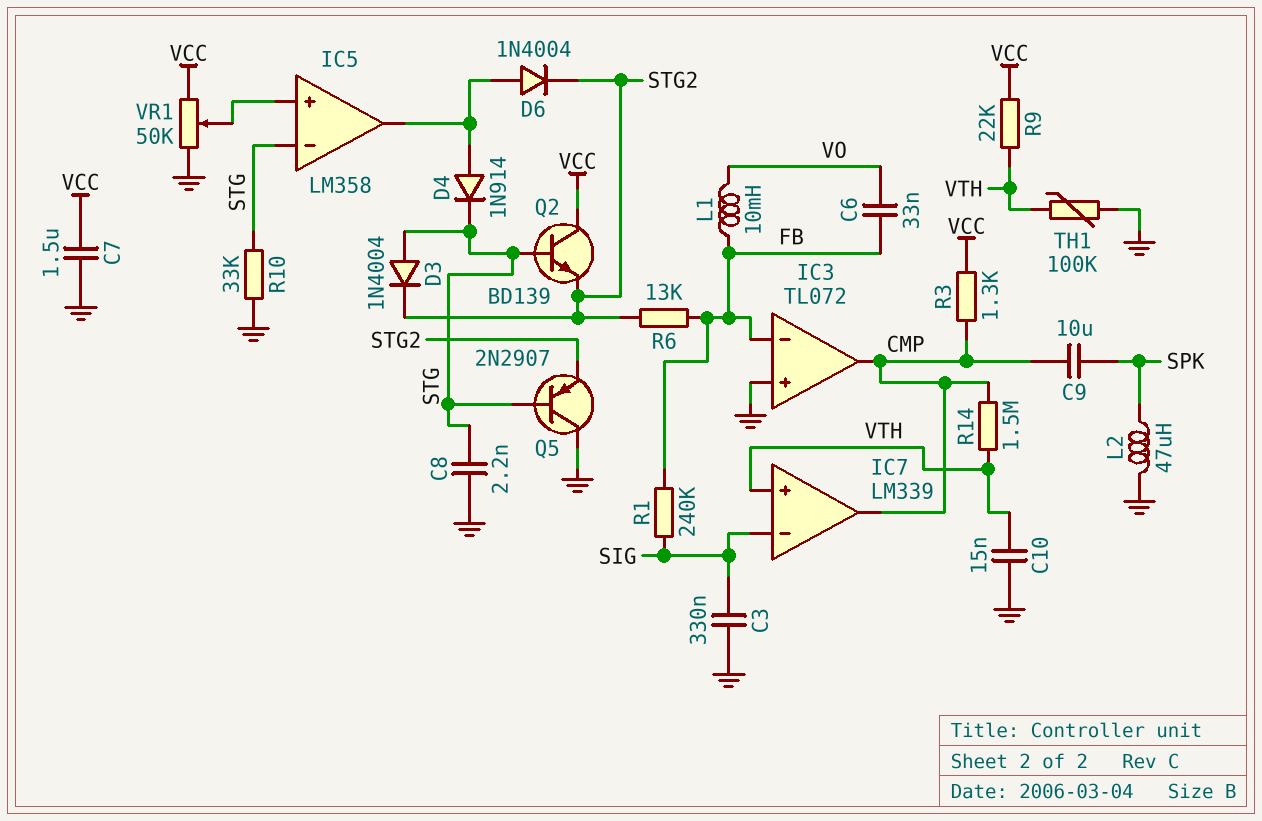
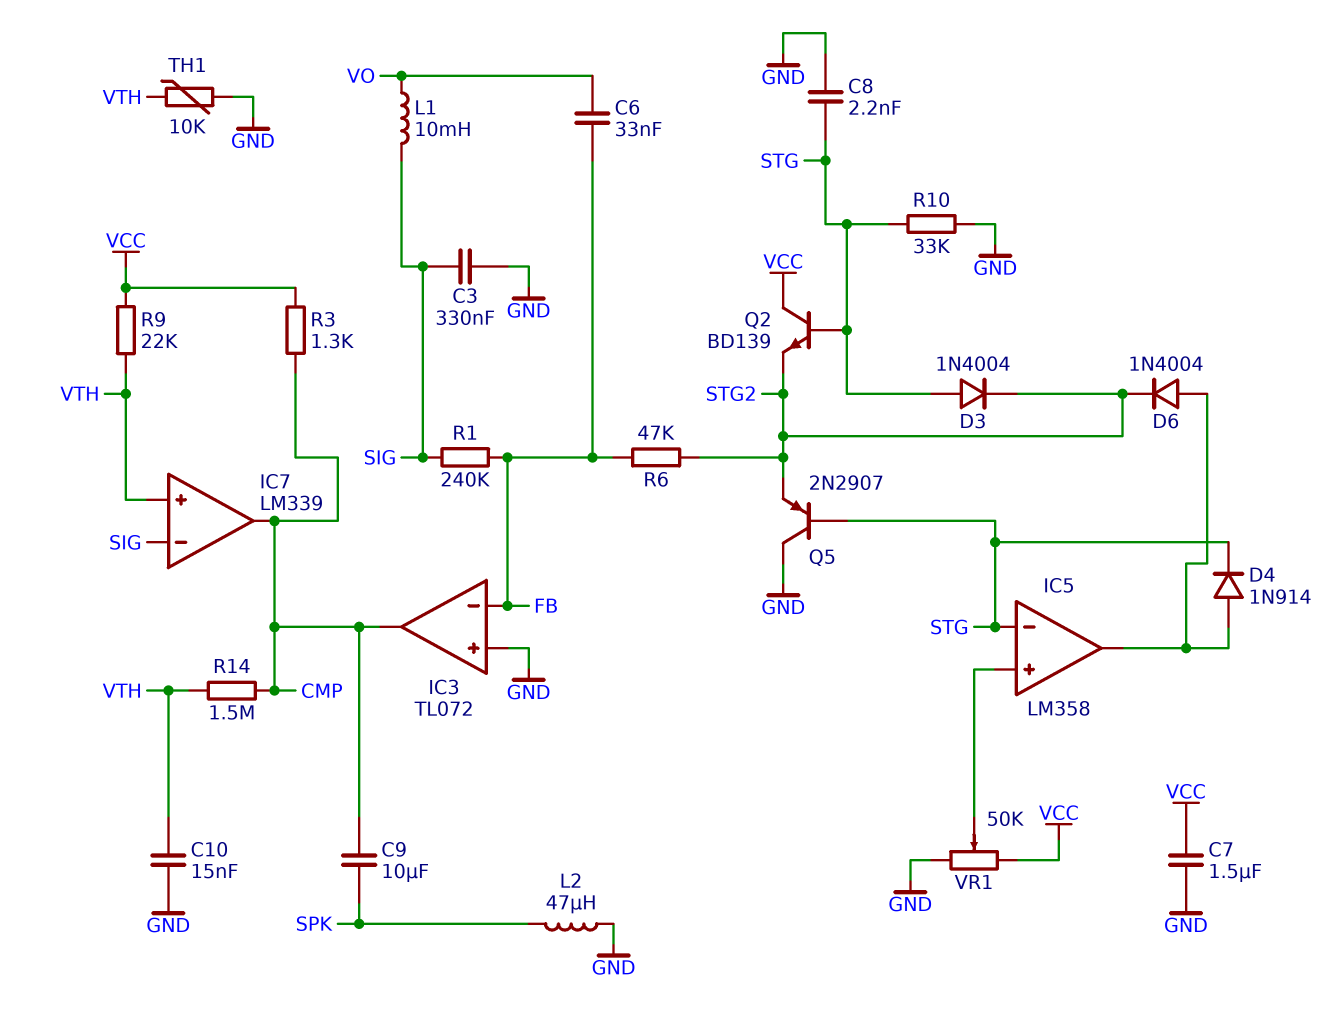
L1: 10mH (FB, VO) -> 10mH (SIG, VO)
R6: 13k (FB, STG2) -> 47k (FB, STG2)
TH1: 100k (GND, VTH) -> 10k (GND, VTH)

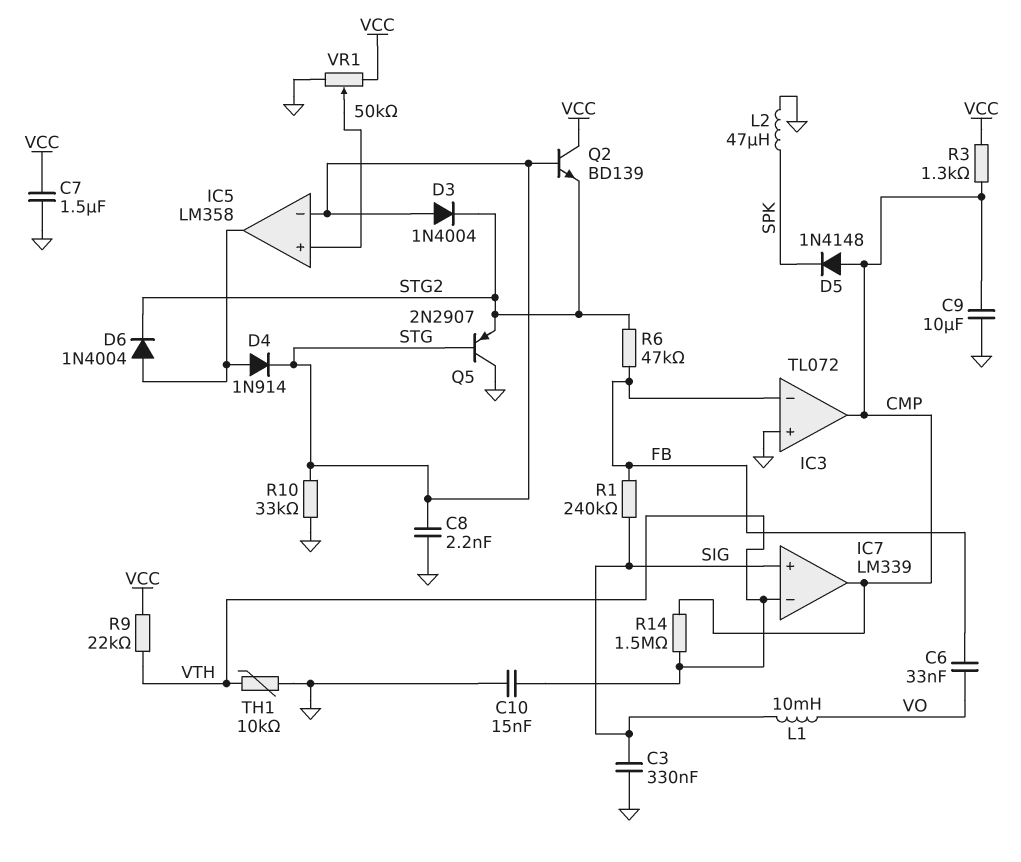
C9: 10uF (CMP, SPK) -> 10uF (CMP, GND)
D5: none -> diode 1N4148 (A CMP, K SPK)
IC7 pin in+: VTH -> SIG
IC7 pin in-: SIG -> VTH

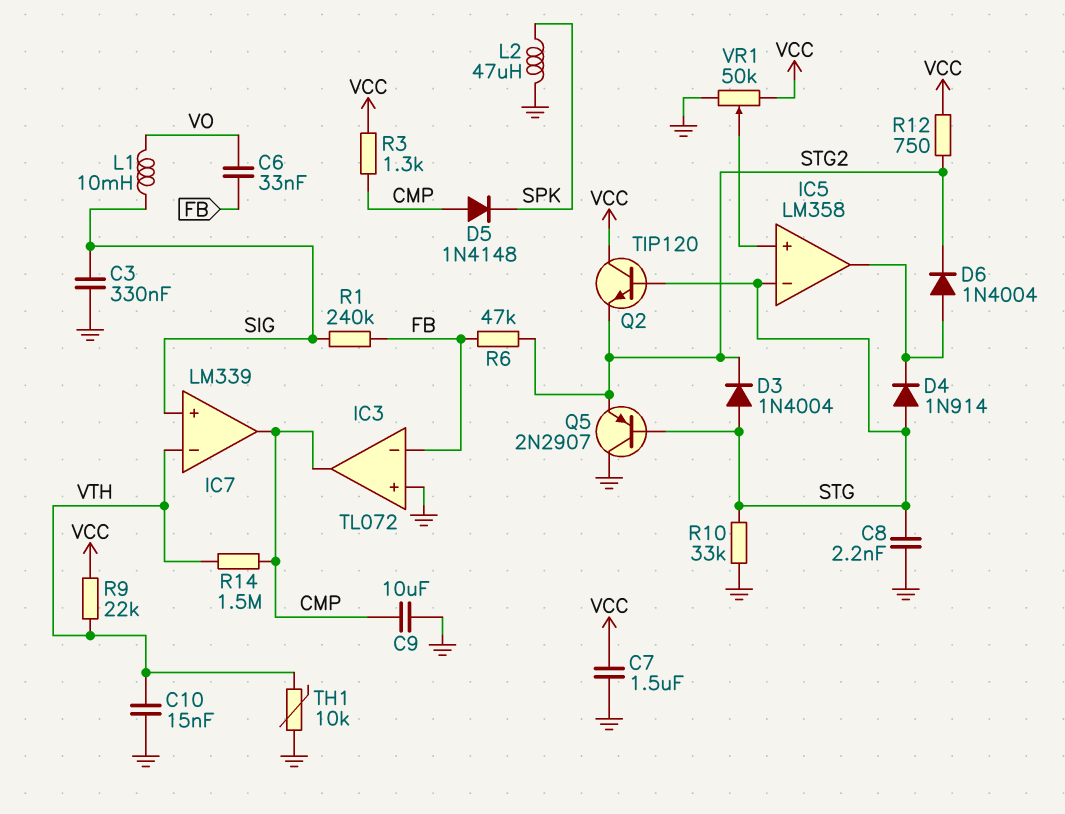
D4: diode 1N914 (A IC5/out, K STG) -> diode 1N914 (A STG, K IC5/out)
Q2: NPN BD139 (B STG, C VCC, E STG2) -> NPN TIP120 (B STG, C VCC, E STG2)
R12: none -> 750 (STG2, VCC)

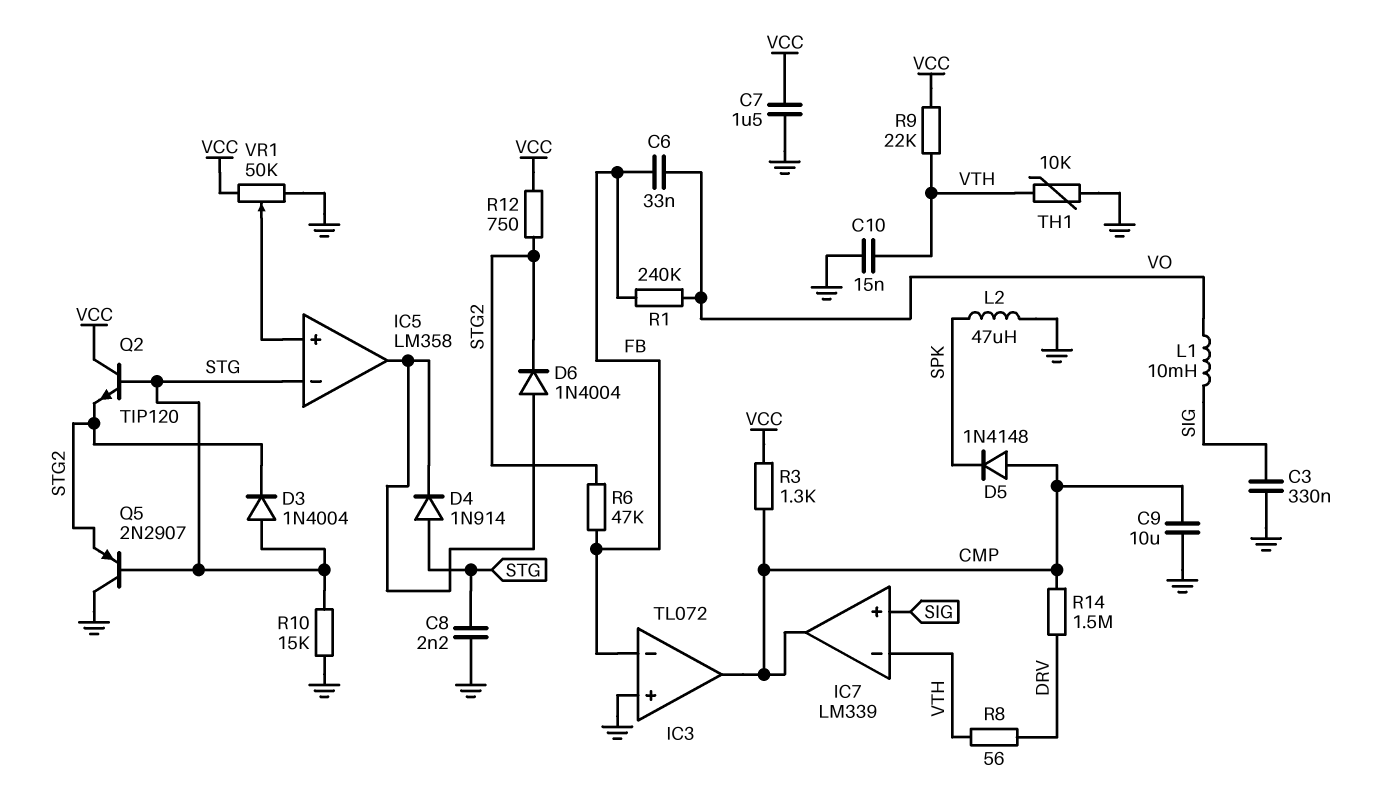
R1: 240k (FB, SIG) -> 240k (FB, VO)
R8: none -> 56 (DRV, VTH)
R10: 33k (GND, STG) -> 15k (GND, STG)
R14: 1.5M (CMP, VTH) -> 1.5M (CMP, DRV)

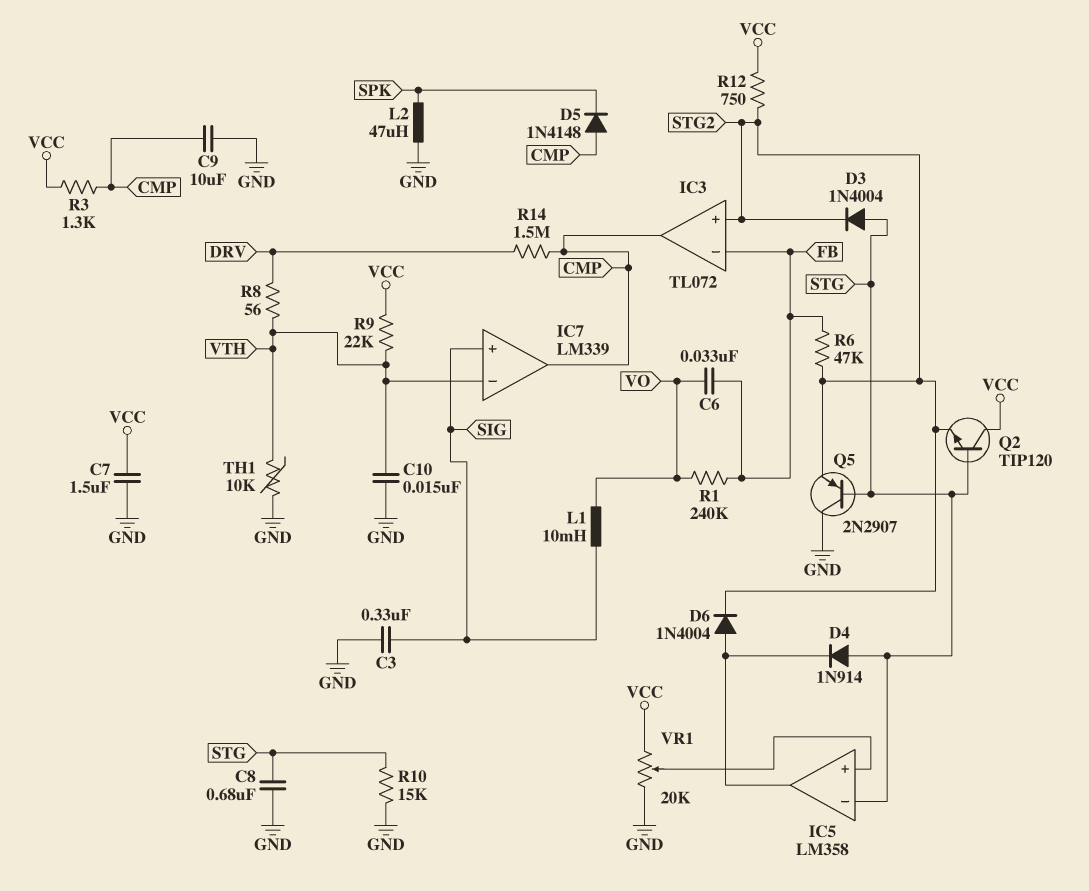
C8: 2.2nF (GND, STG) -> 680nF (GND, STG)
IC3 pin in+: GND -> STG2
VR1: 50k (GND, VCC, wiper IC5/in+) -> 20k (GND, VCC, wiper IC5/in+)

